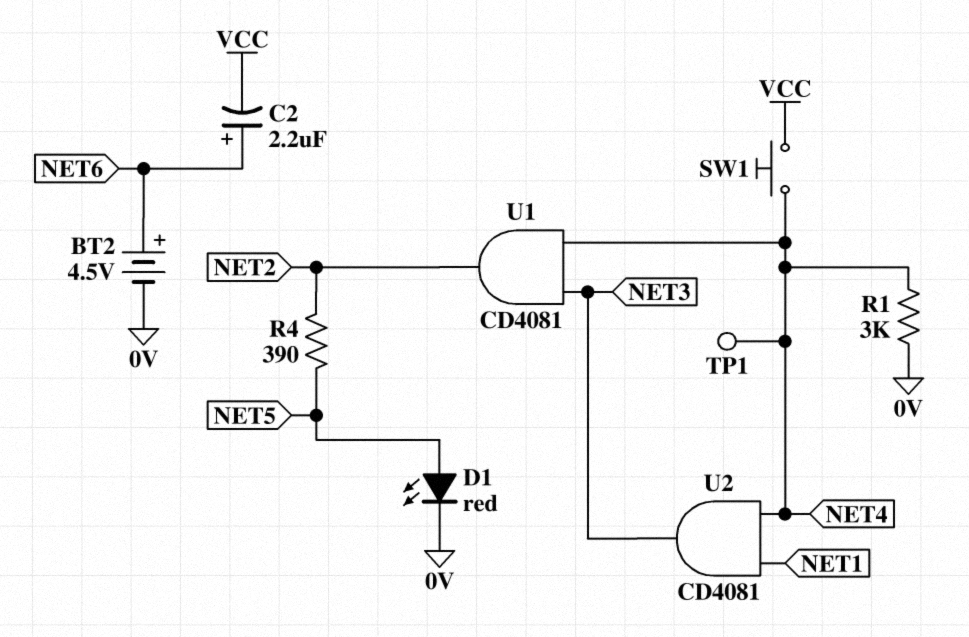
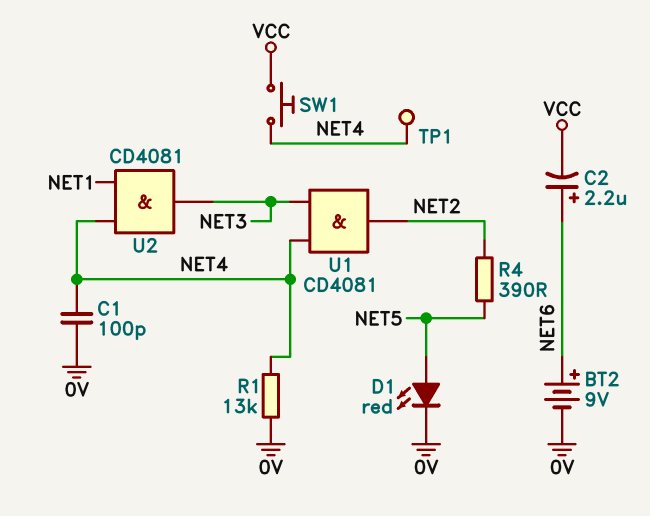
BT2: 4.5V (plus NET6, minus 0V) -> 9V (plus NET6, minus 0V)
C1: none -> 100pF (0V, NET4)
R1: 3k (0V, NET4) -> 13k (0V, NET4)

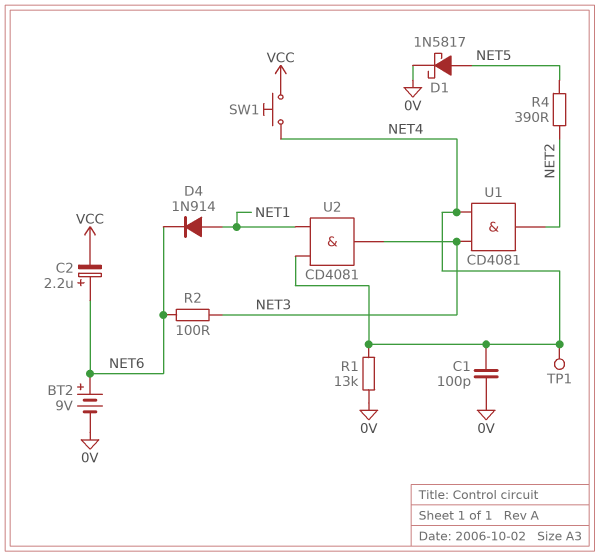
D1: LED red (A NET5, K 0V) -> schottky 1N5817 (A NET5, K 0V)
D4: none -> diode 1N914 (A NET1, K NET6)
R2: none -> 100 (NET3, NET6)

